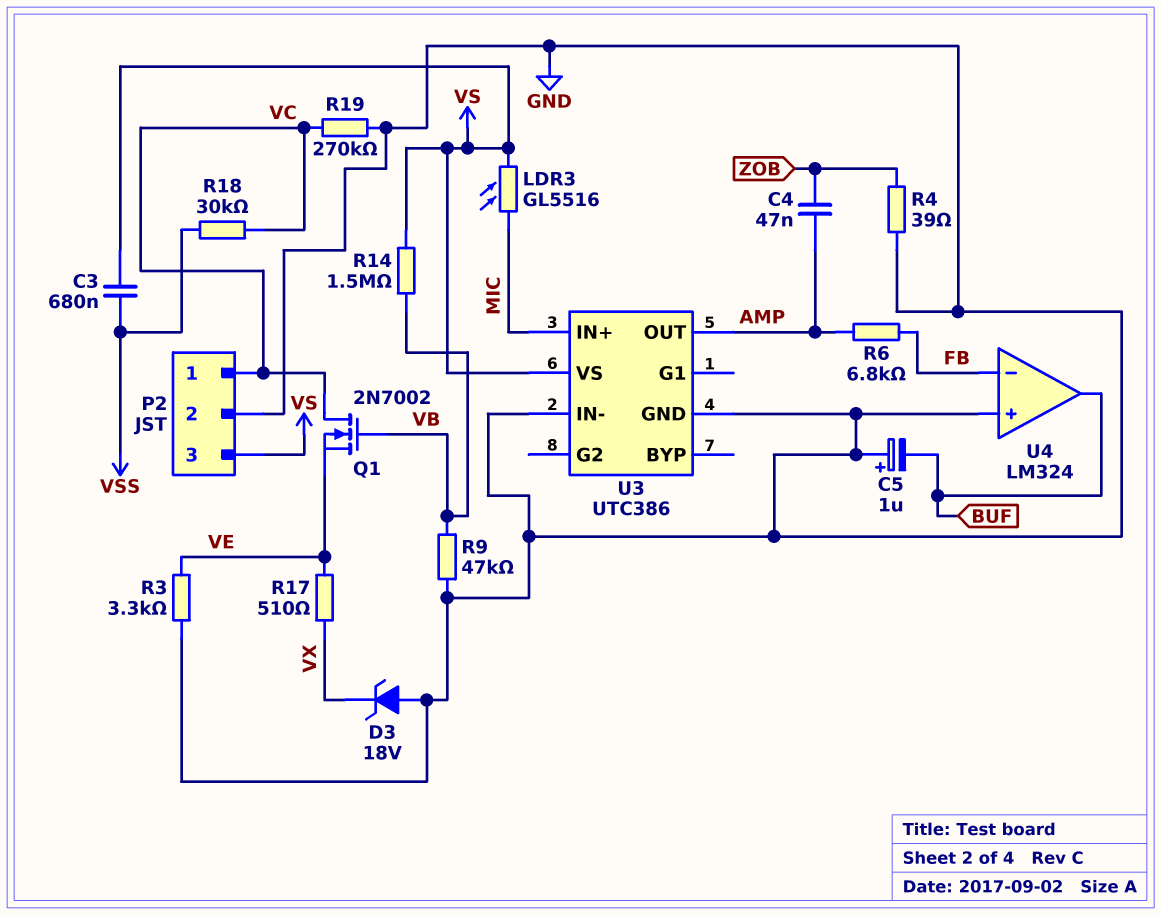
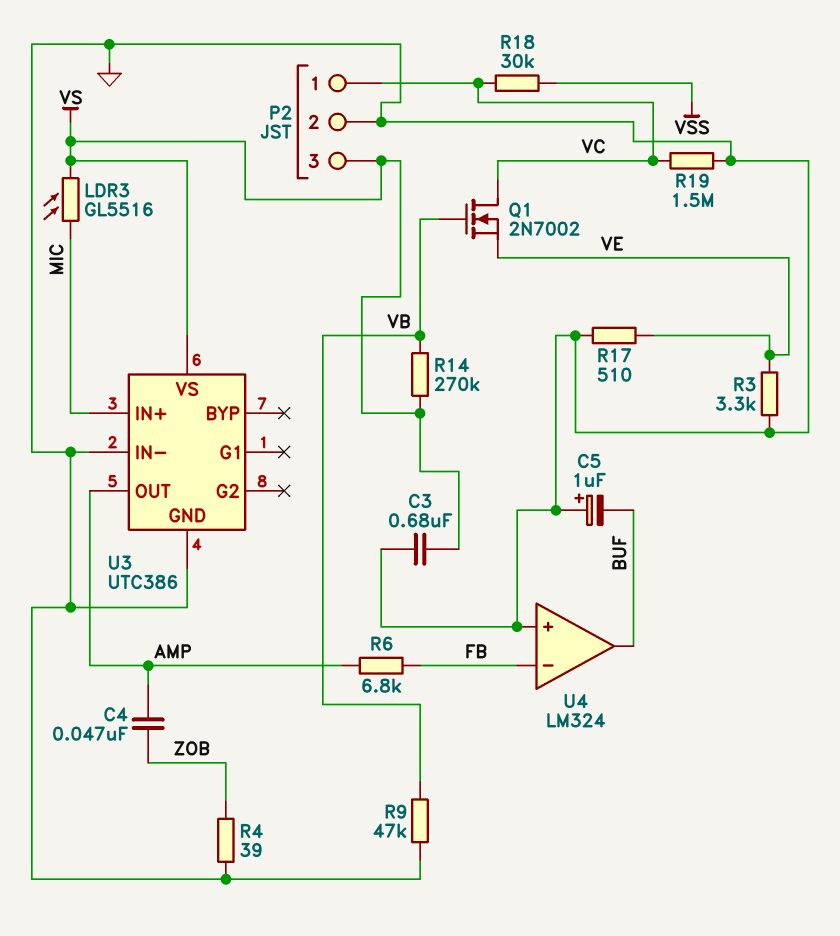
C3: 680nF (VS, VSS) -> 680nF (GND, VS)
D3: zener 18V (A GND, K VX) -> none
R14: 1.5M (VB, VS) -> 270k (VB, VS)
R17: 510 (VE, VX) -> 510 (GND, VE)
R19: 270k (GND, VC) -> 1.5M (GND, VC)

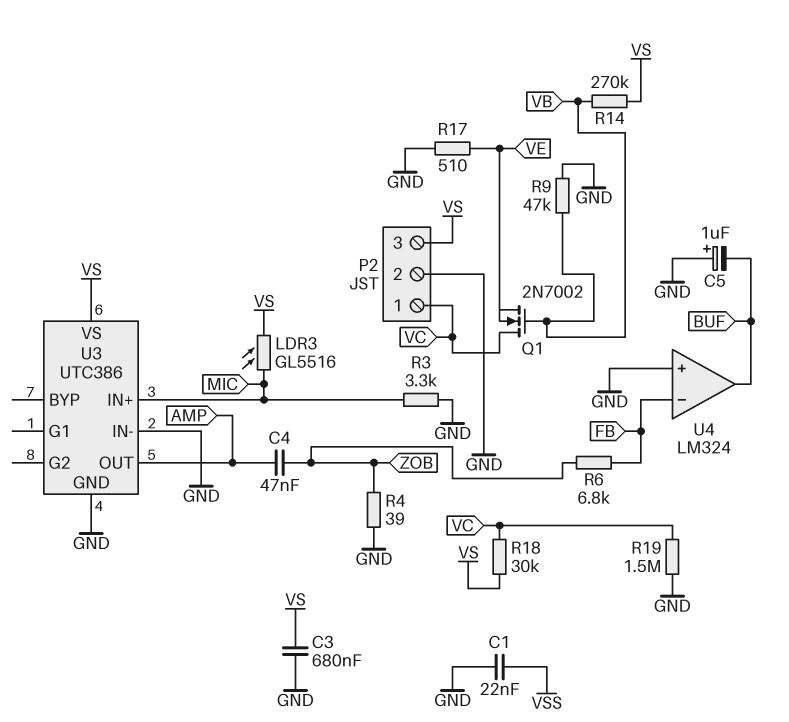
C1: none -> 22nF (GND, VSS)
R3: 3.3k (GND, VE) -> 3.3k (GND, MIC)
R6: 6.8k (AMP, FB) -> 6.8k (FB, ZOB)
R18: 30k (VC, VSS) -> 30k (VC, VS)

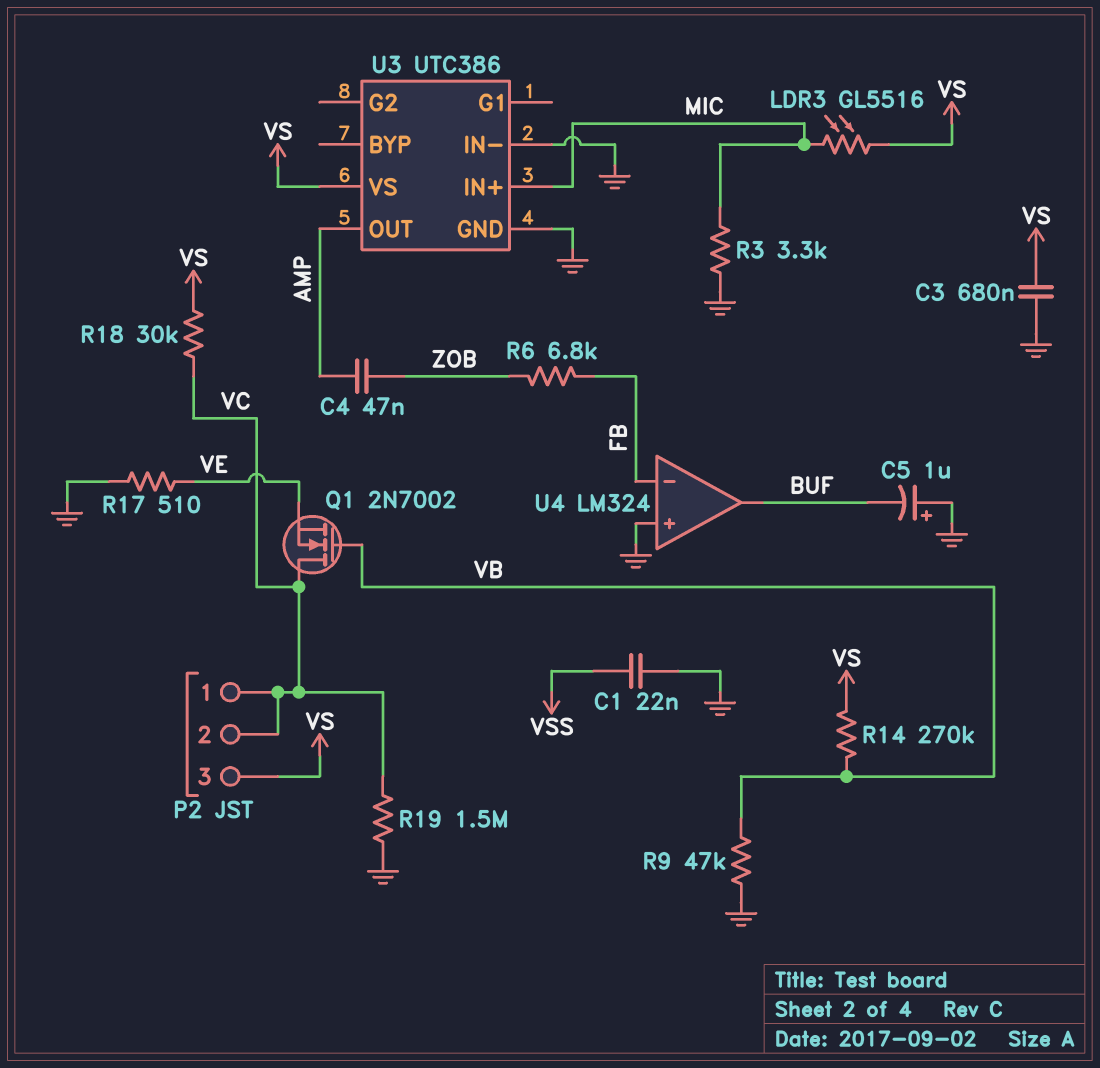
P2 pin 2: GND -> VC
R4: 39 (GND, ZOB) -> none

